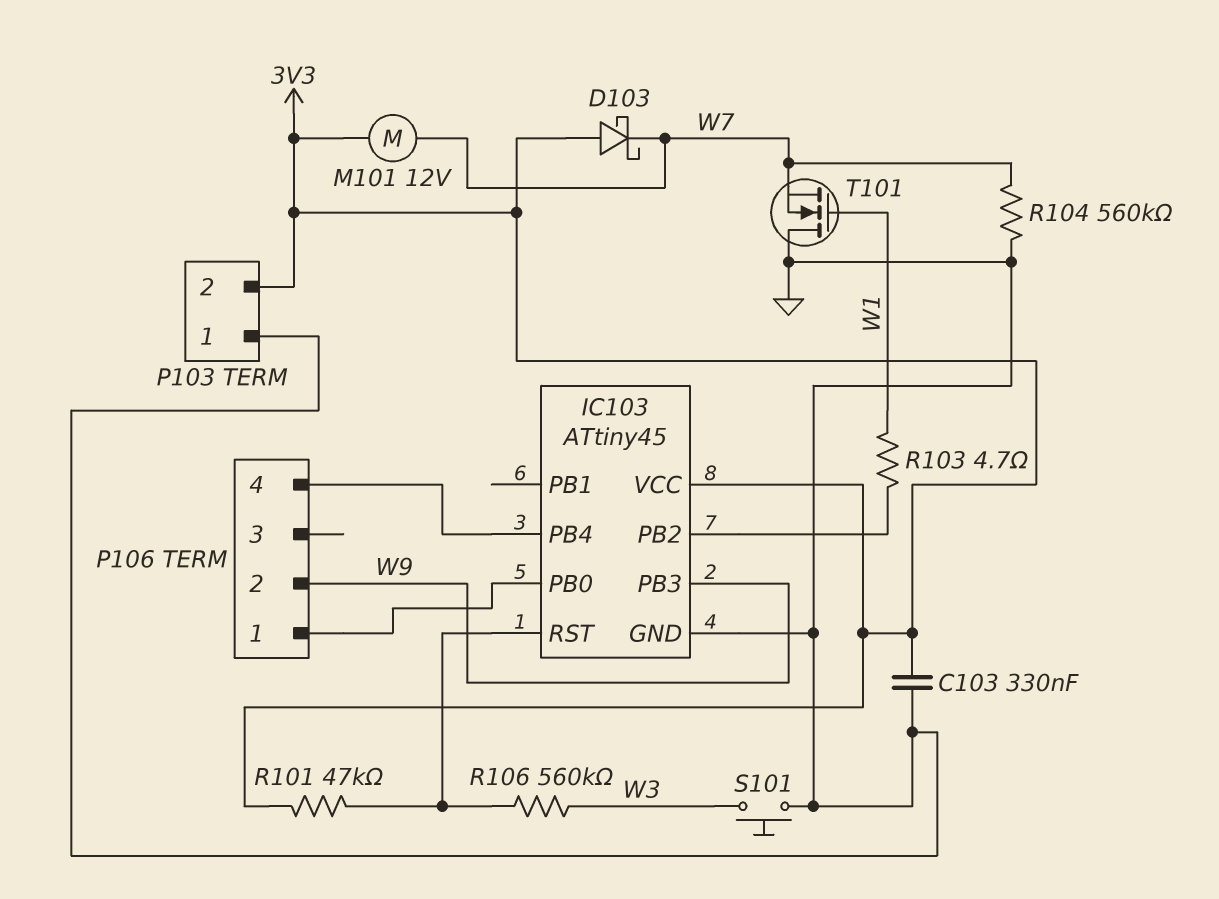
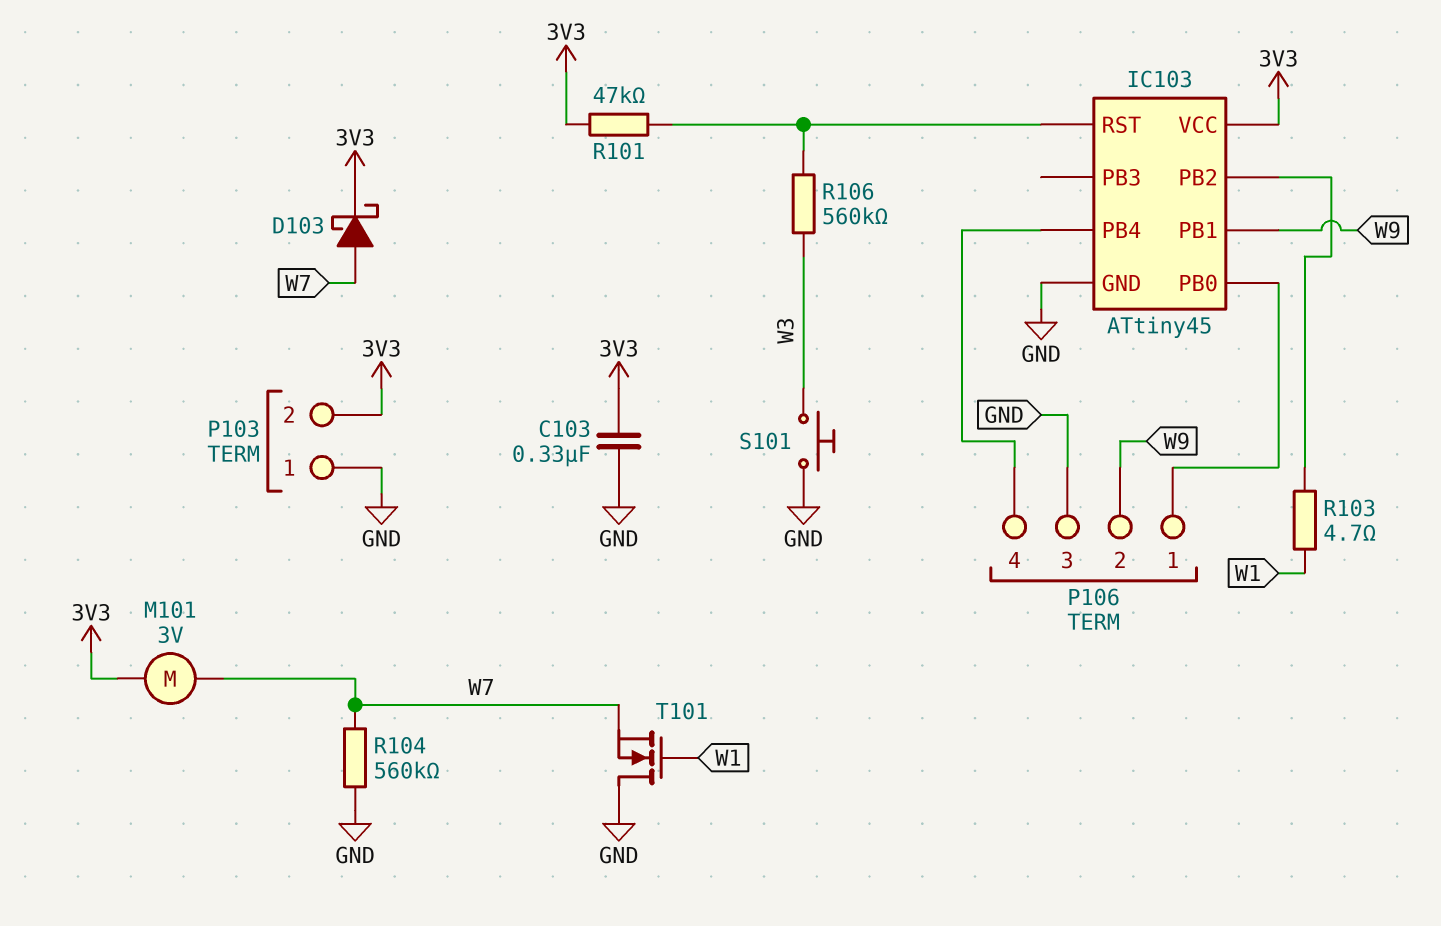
D103: schottky (A 3V3, K W7) -> schottky (A W7, K 3V3)
IC103 pin PB1: none -> W9
IC103 pin PB3: W9 -> none
M101: motor 12V (3V3, W7) -> motor 3V (3V3, W7)
P106 pin 3: none -> GND

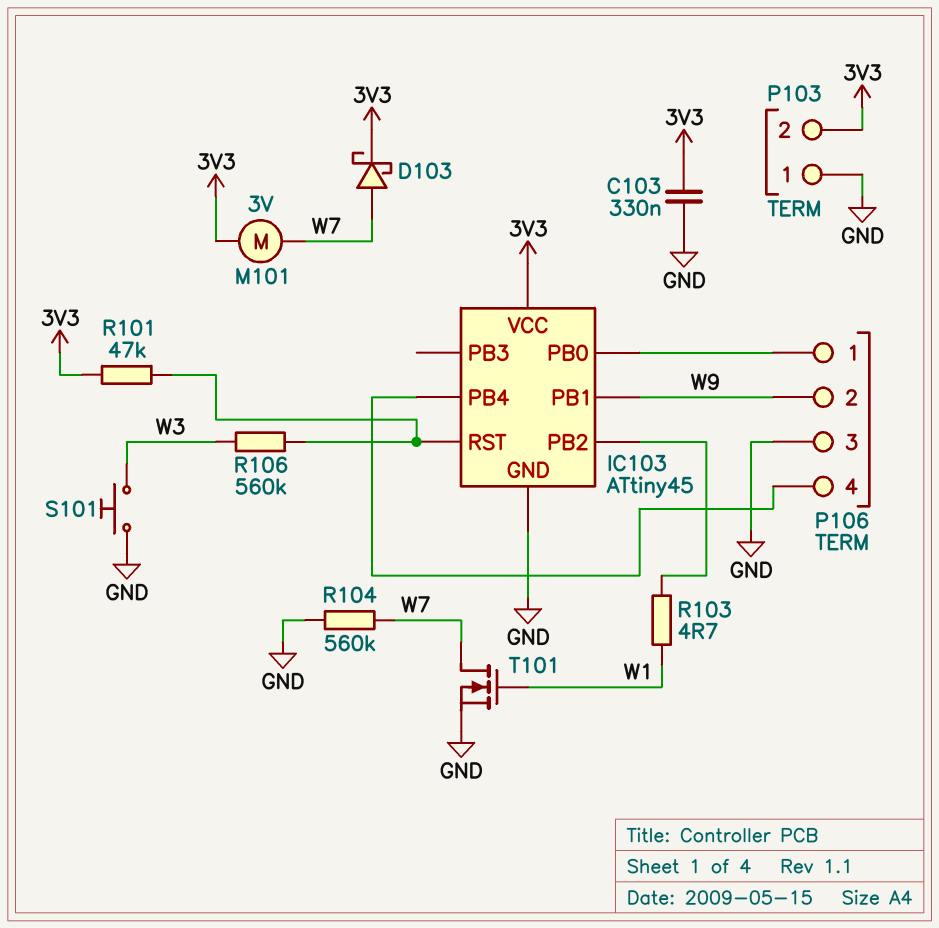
T101: NMOS (G W1, D GND, S W7) -> NMOS (G W1, D W7, S GND)

